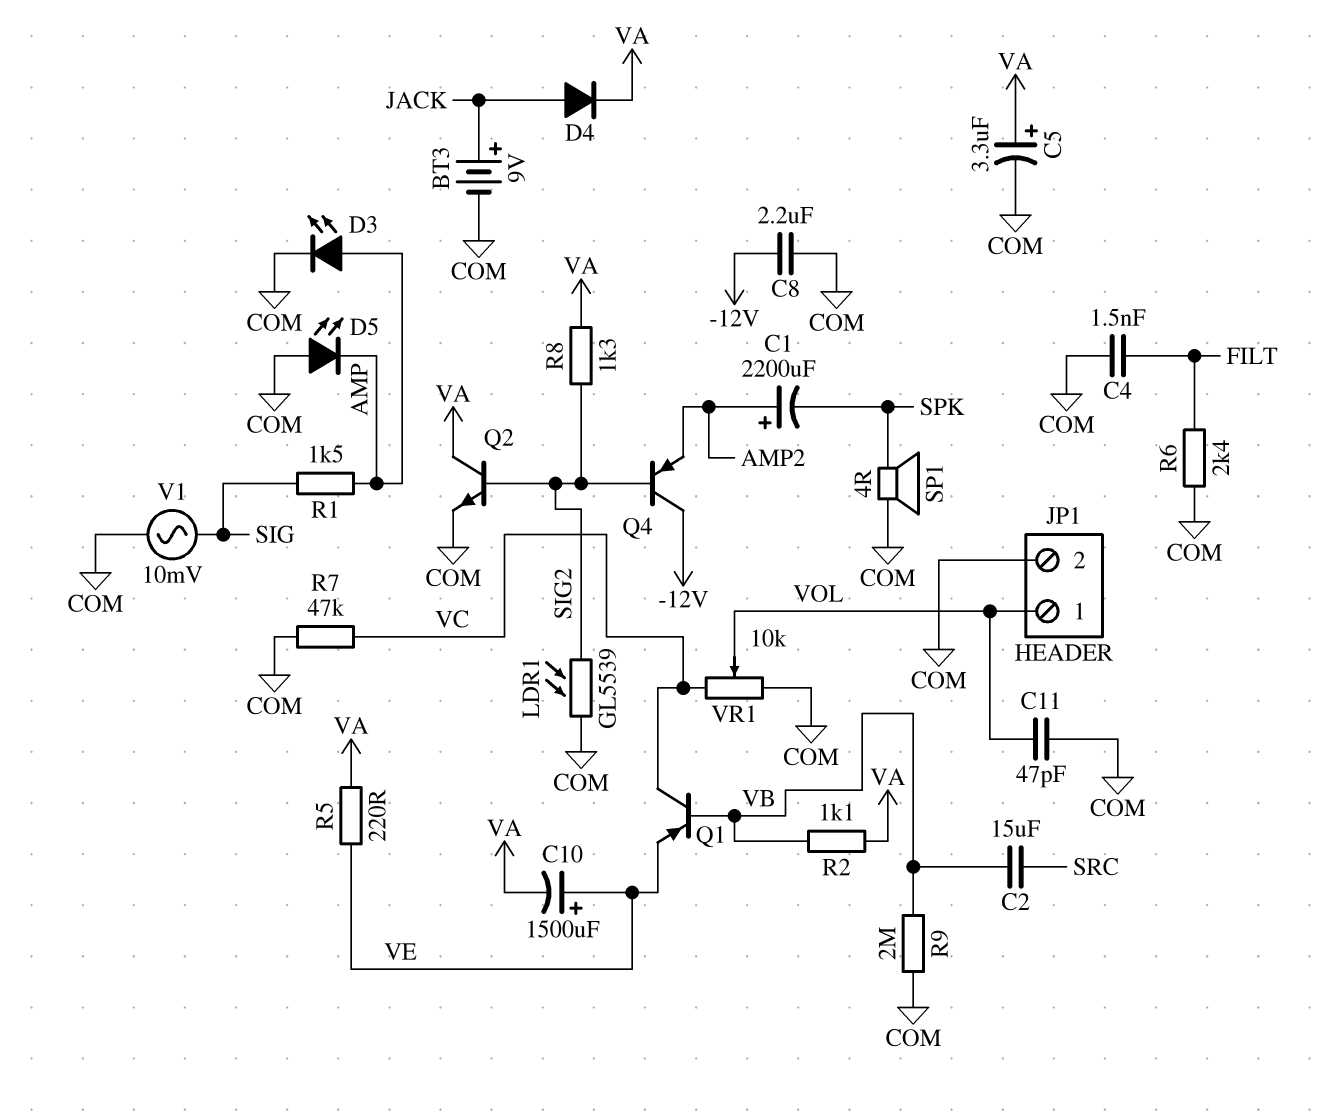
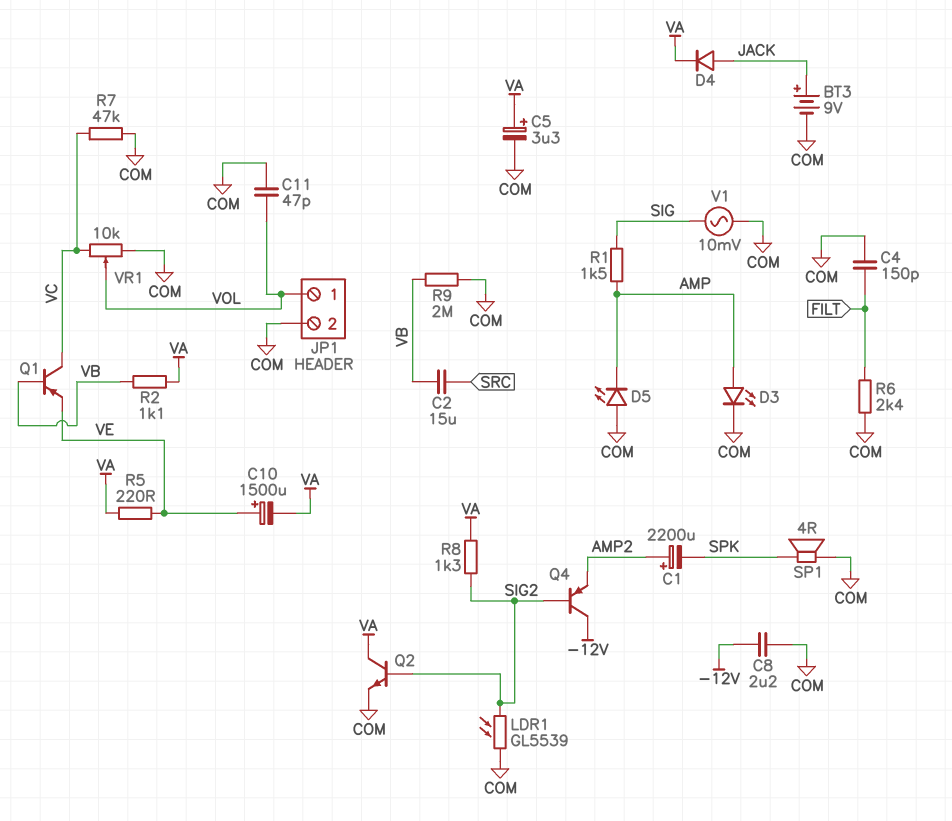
C4: 1.5nF (COM, FILT) -> 150pF (COM, FILT)

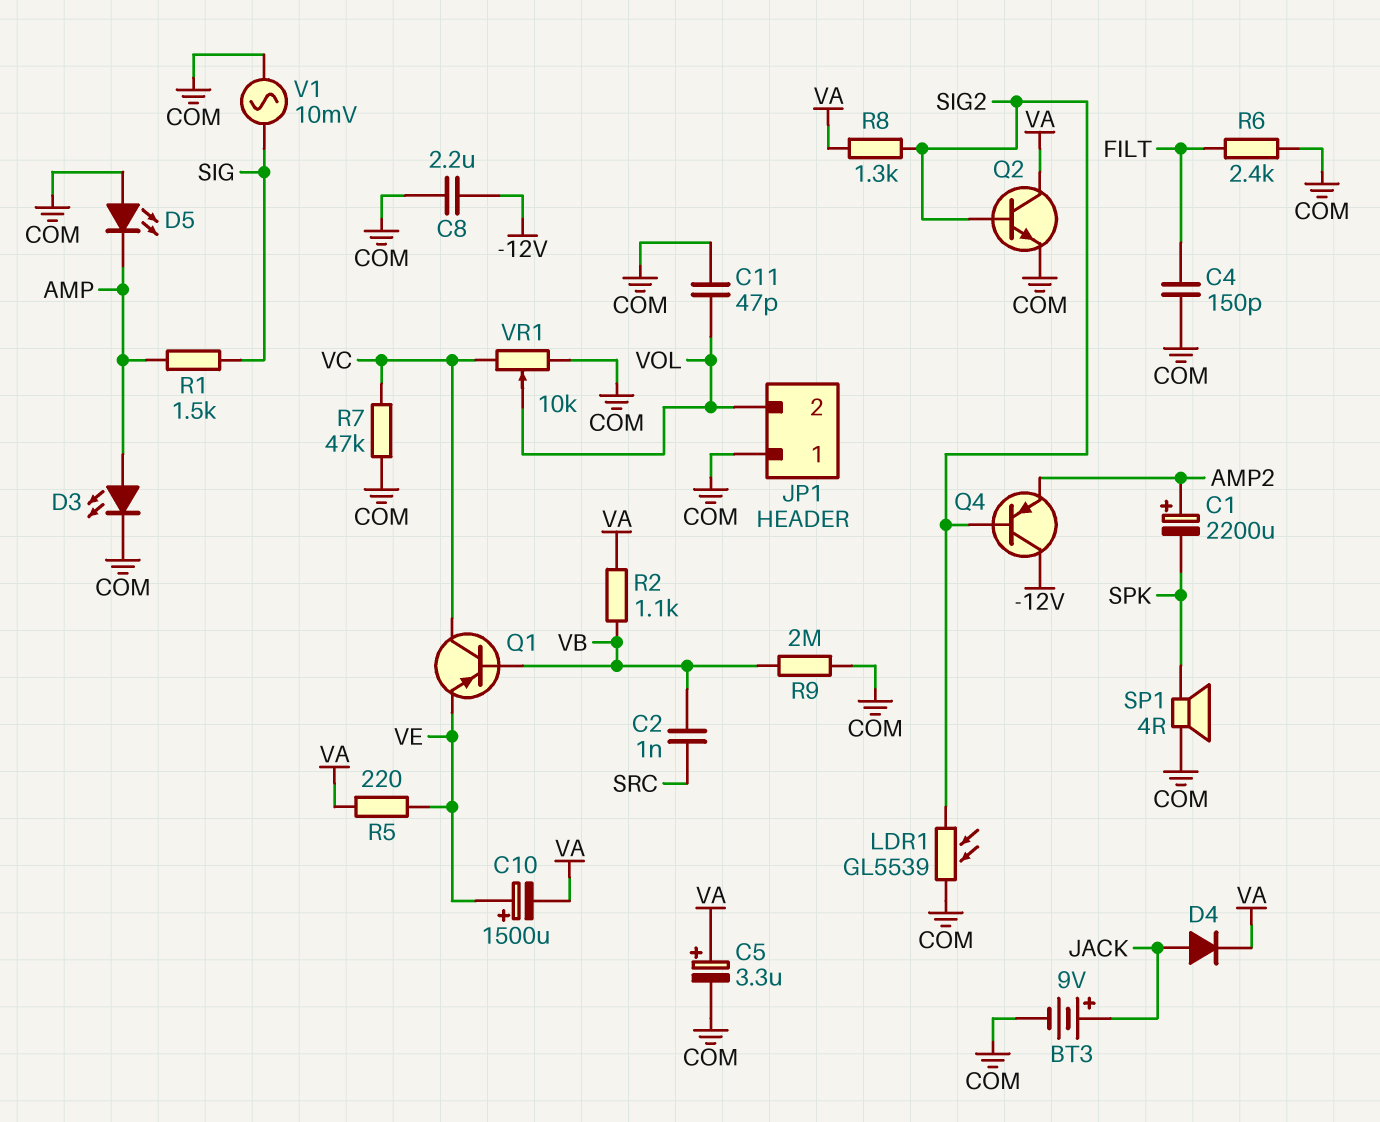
C2: 15uF (SRC, VB) -> 1nF (SRC, VB)
JP1 pin 1: VOL -> COM
JP1 pin 2: COM -> VOL

